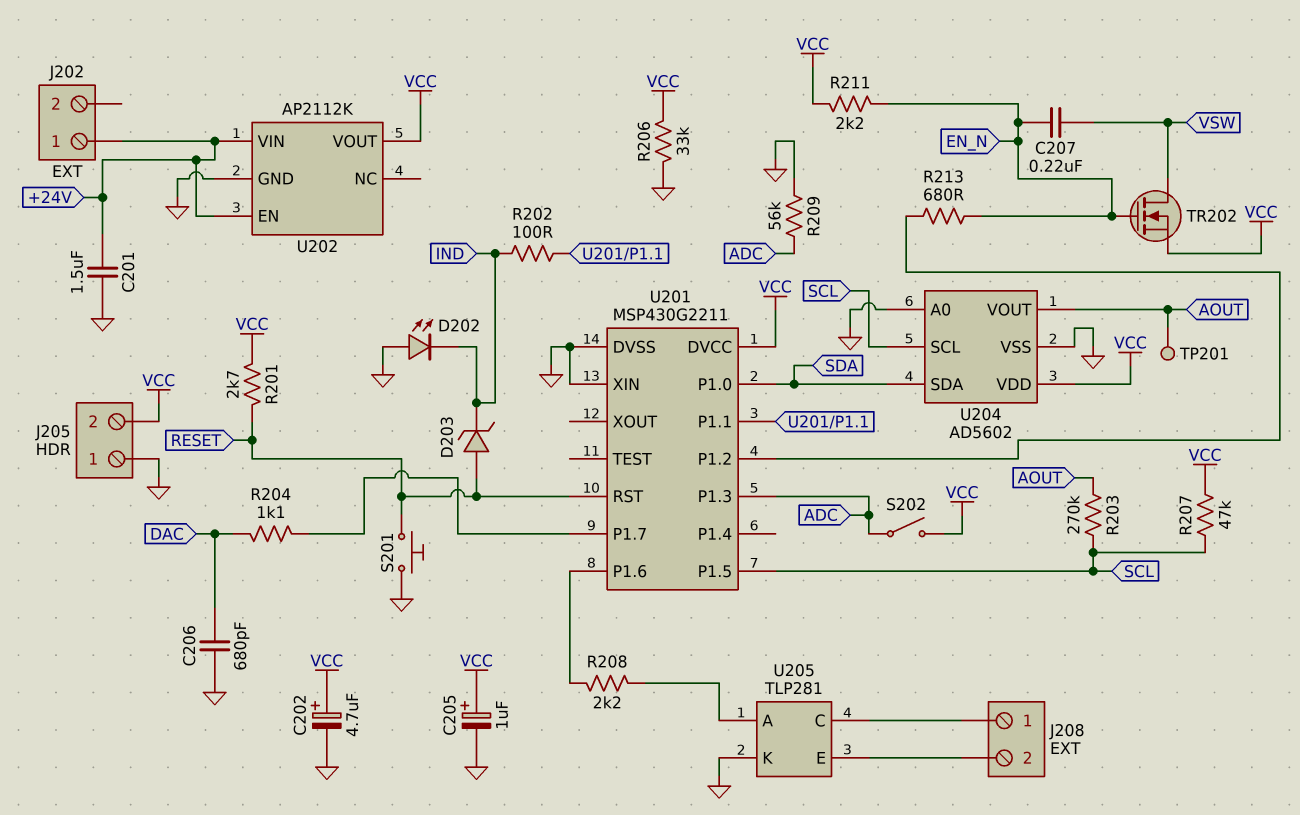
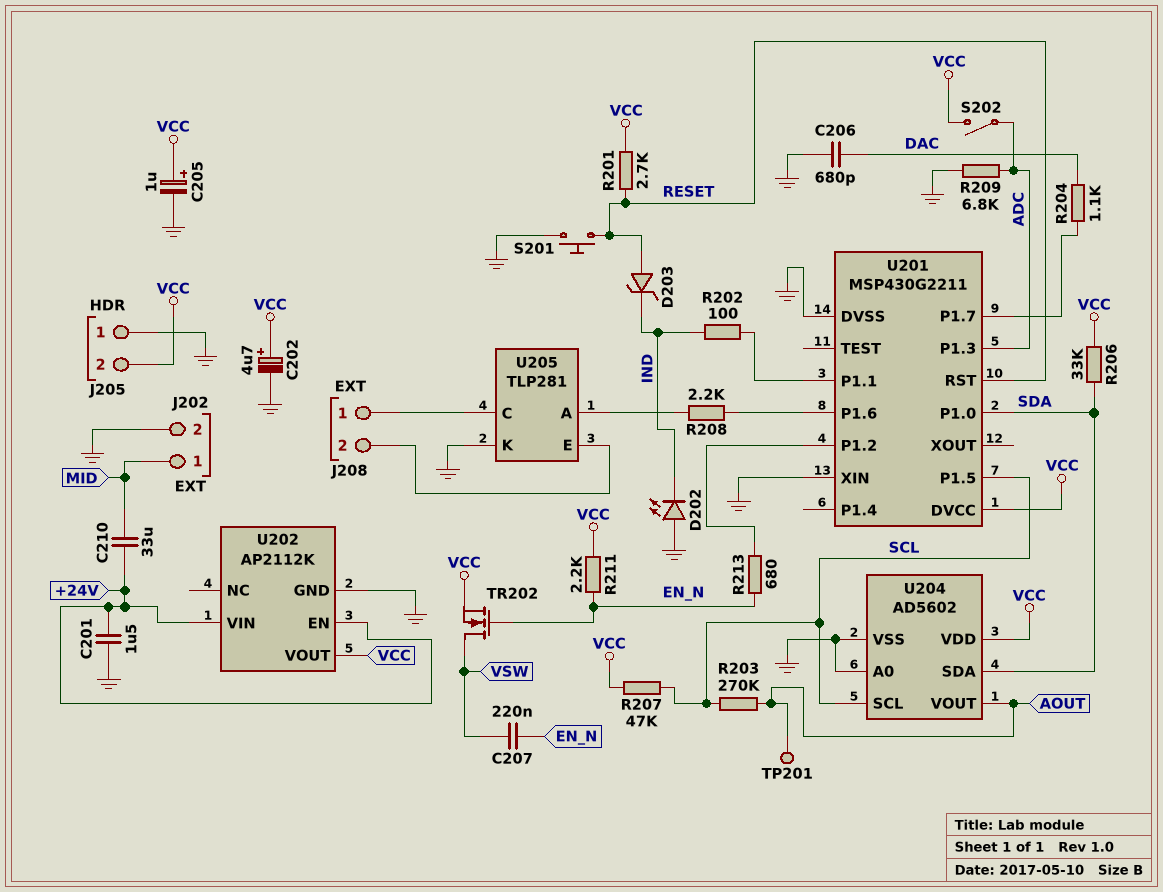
C210: none -> 33uF (+24V, MID)
J202 pin 1: +24V -> MID
J202 pin 2: none -> GND
R206: 33k (GND, VCC) -> 33k (SDA, VCC)
R209: 56k (ADC, GND) -> 6.8k (ADC, GND)

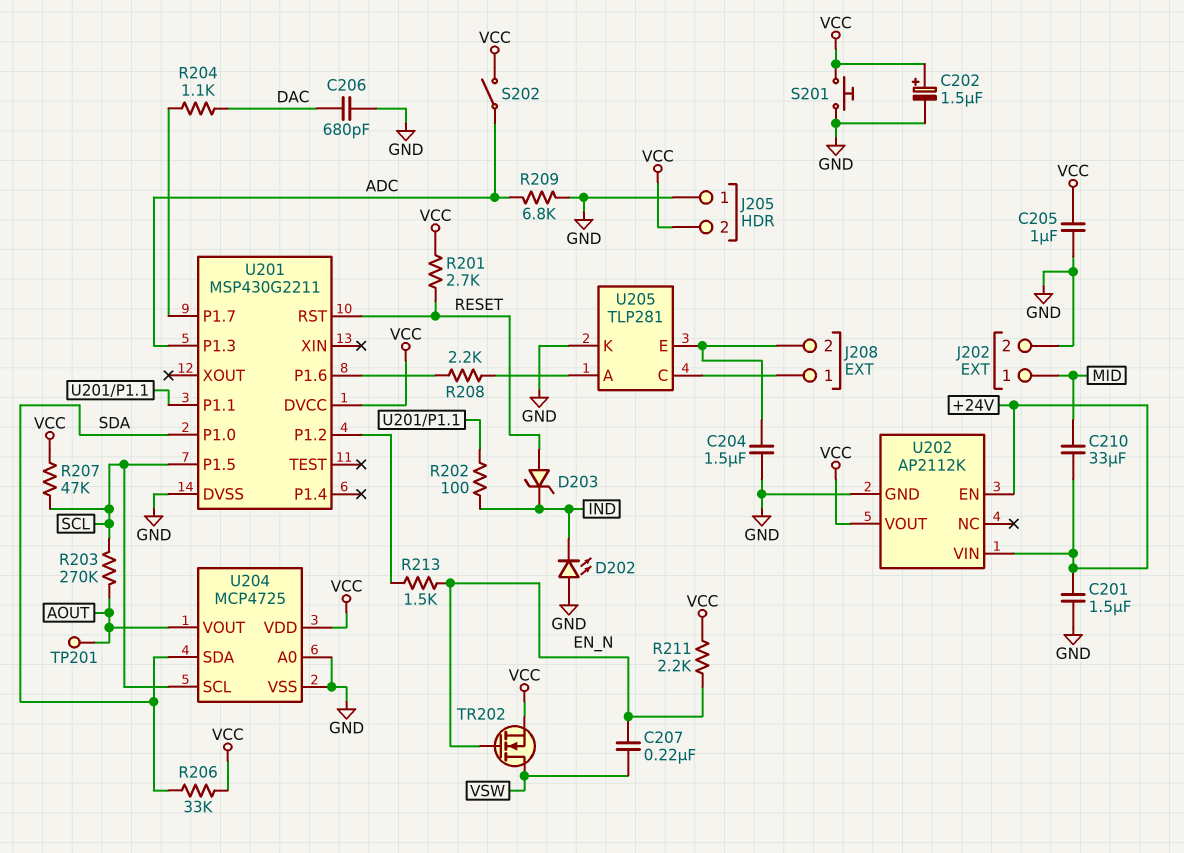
C202: 4.7uF (plus VCC, minus GND) -> 1.5uF (plus VCC, minus GND)
C204: none -> 1.5uF (GND, J208/2)
C205: 1uF (plus VCC, minus GND) -> 1uF (GND, VCC)
R213: 680 (EN_N, U201/P1.2) -> 1.5k (EN_N, U201/P1.2)
S201: button (GND, RESET) -> button (GND, VCC)
U201 pin XIN: GND -> none
U204: AD5602 -> MCP4725

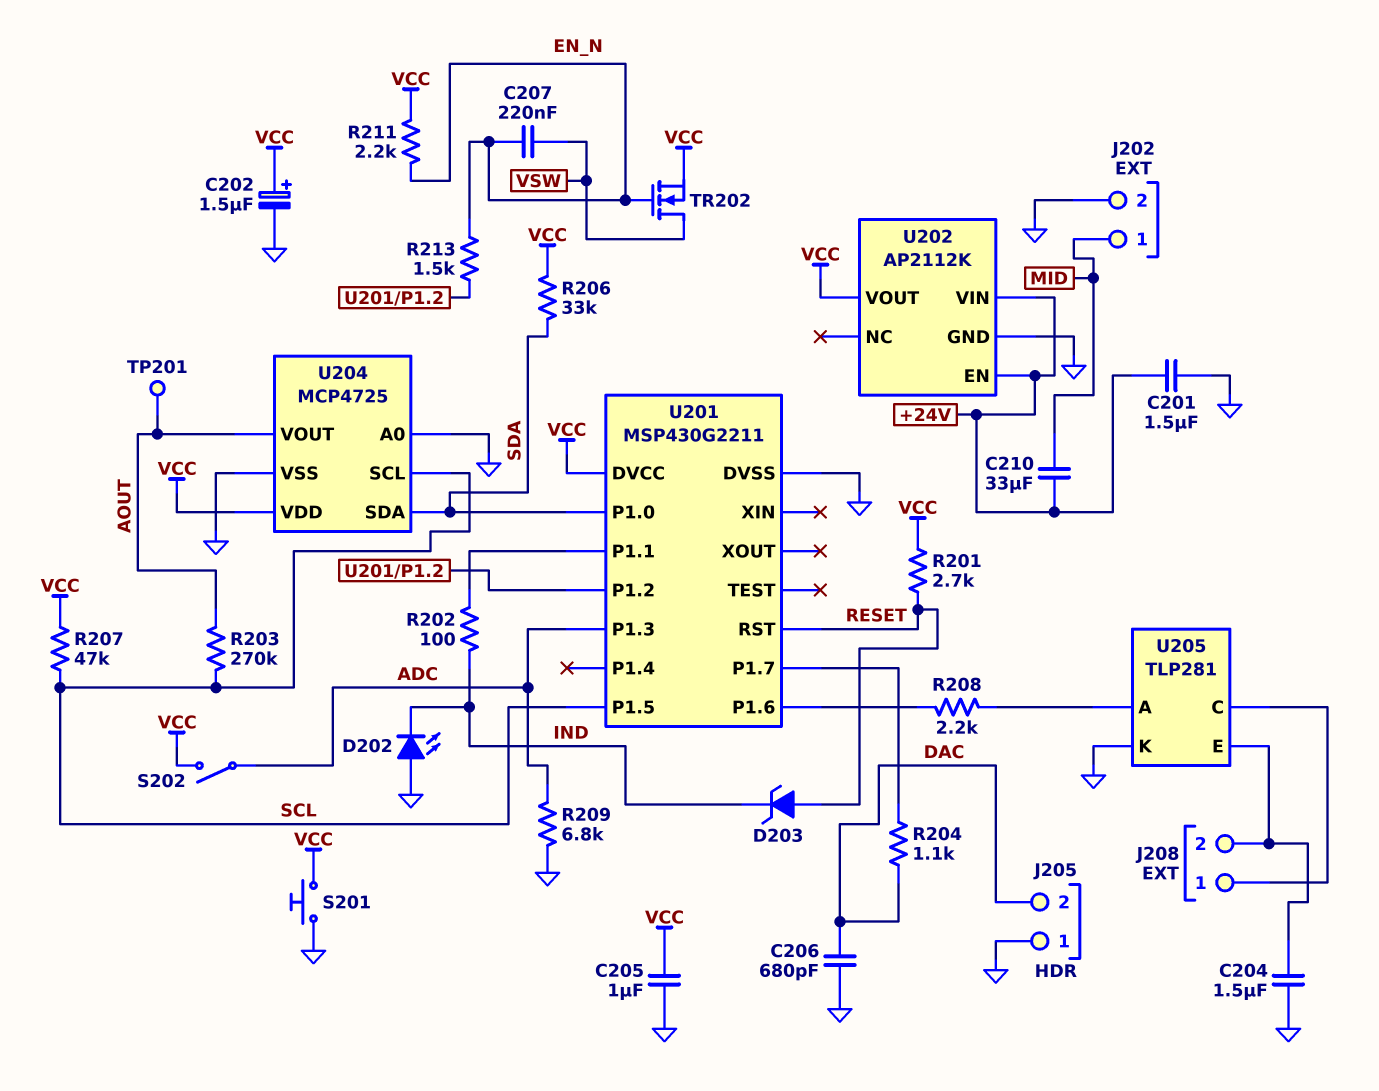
J205 pin 2: VCC -> DAC

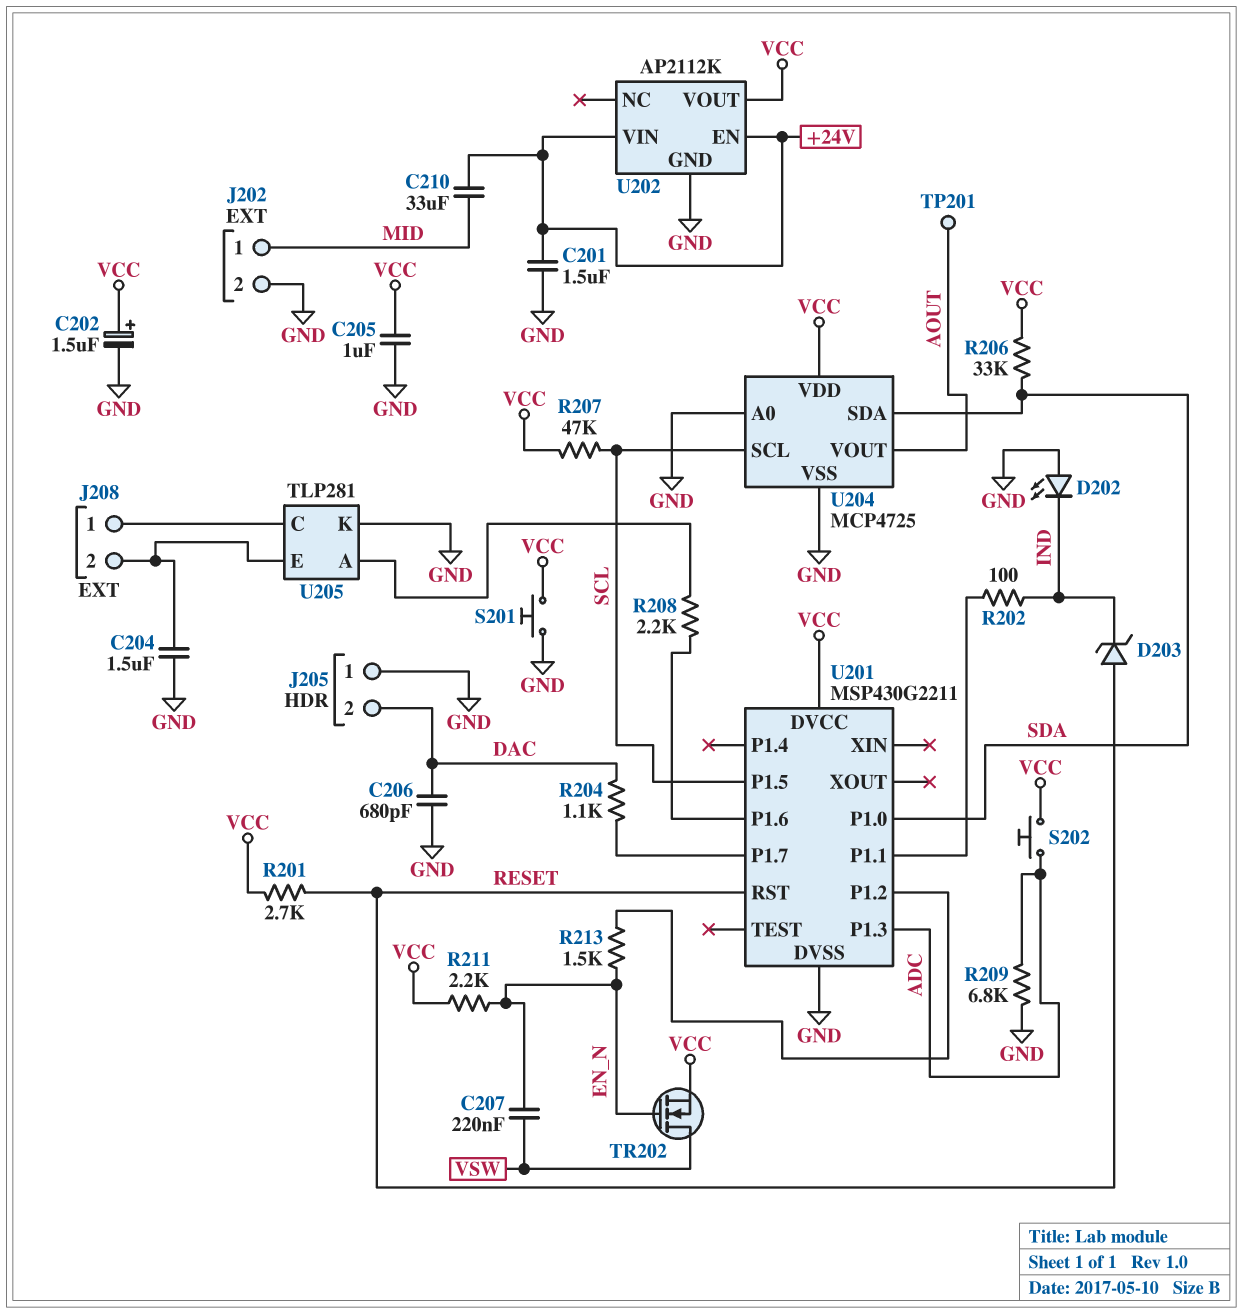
R203: 270k (AOUT, SCL) -> none
S202: switch (ADC, VCC) -> button (ADC, VCC)

